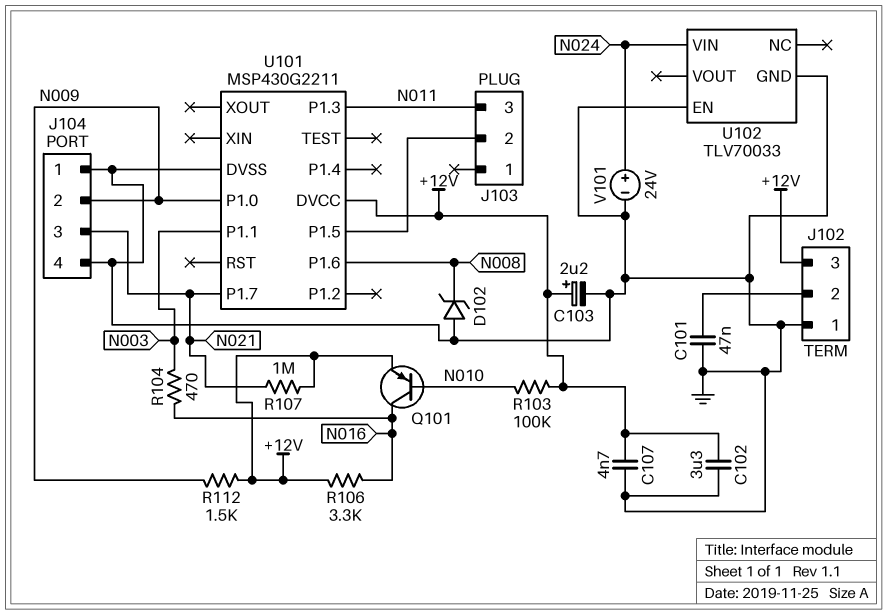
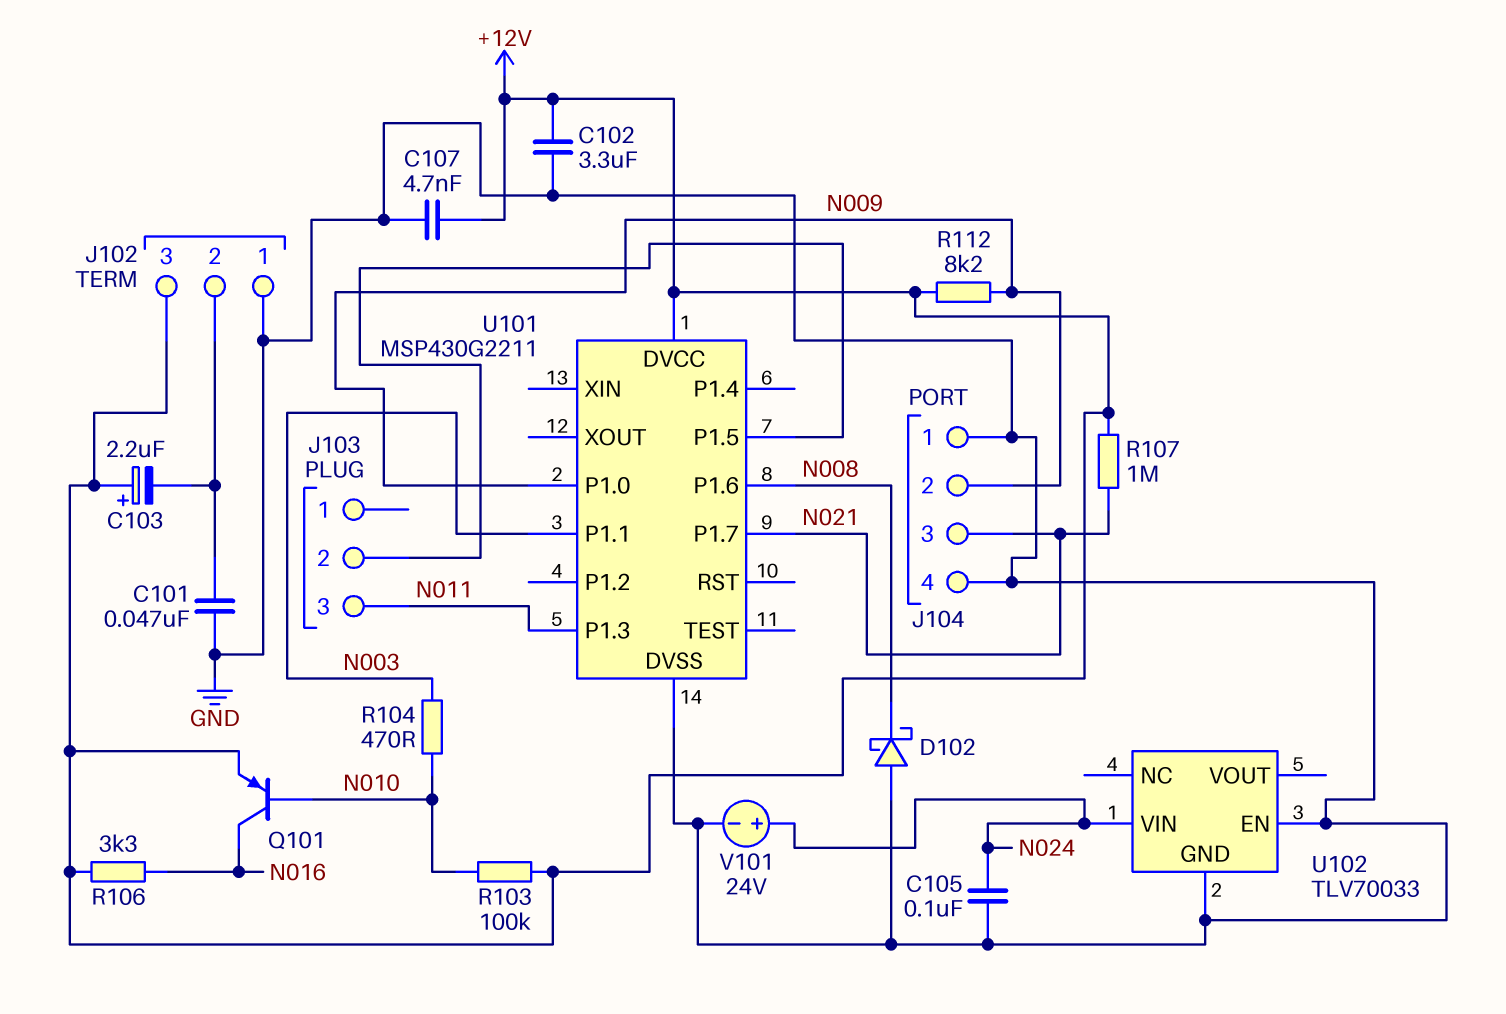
C103: 2.2uF (plus +12V, minus GND) -> 2.2uF (plus +12V, minus J102/2)
C105: none -> 100nF (GND, N024)
D102: zener (A GND, K N008) -> schottky (A GND, K N008)
R104: 470 (N003, N016) -> 470 (N003, N010)
R112: 1.5k (+12V, N009) -> 8.2k (+12V, N009)

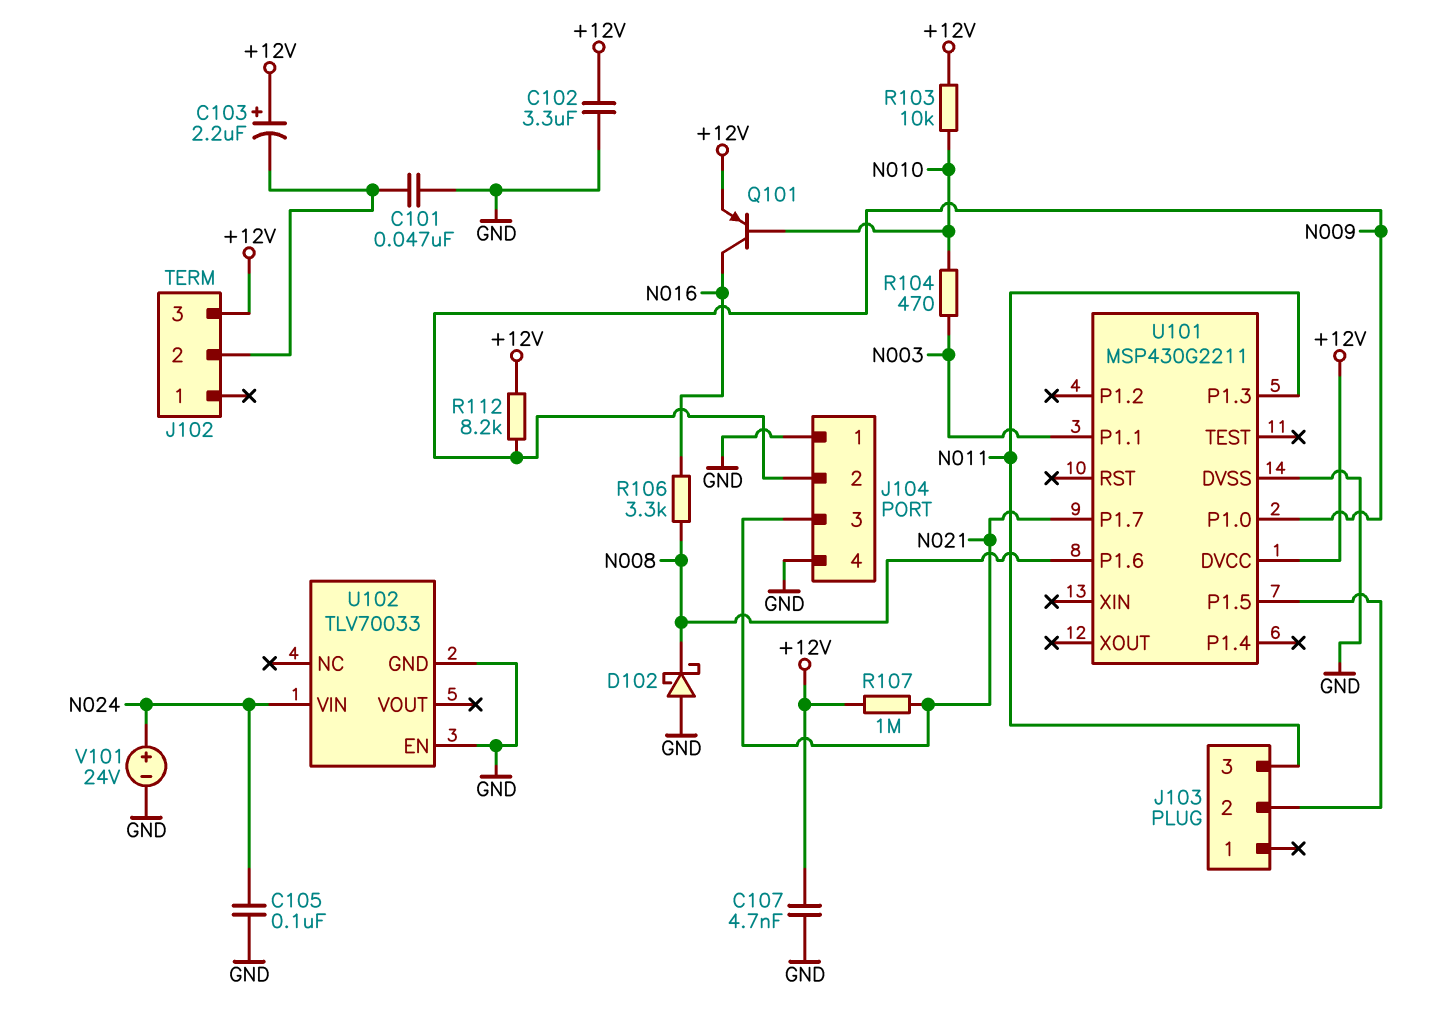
J102 pin 1: GND -> none
R103: 100k (+12V, N010) -> 10k (+12V, N010)
R106: 3.3k (+12V, N016) -> 3.3k (N008, N016)

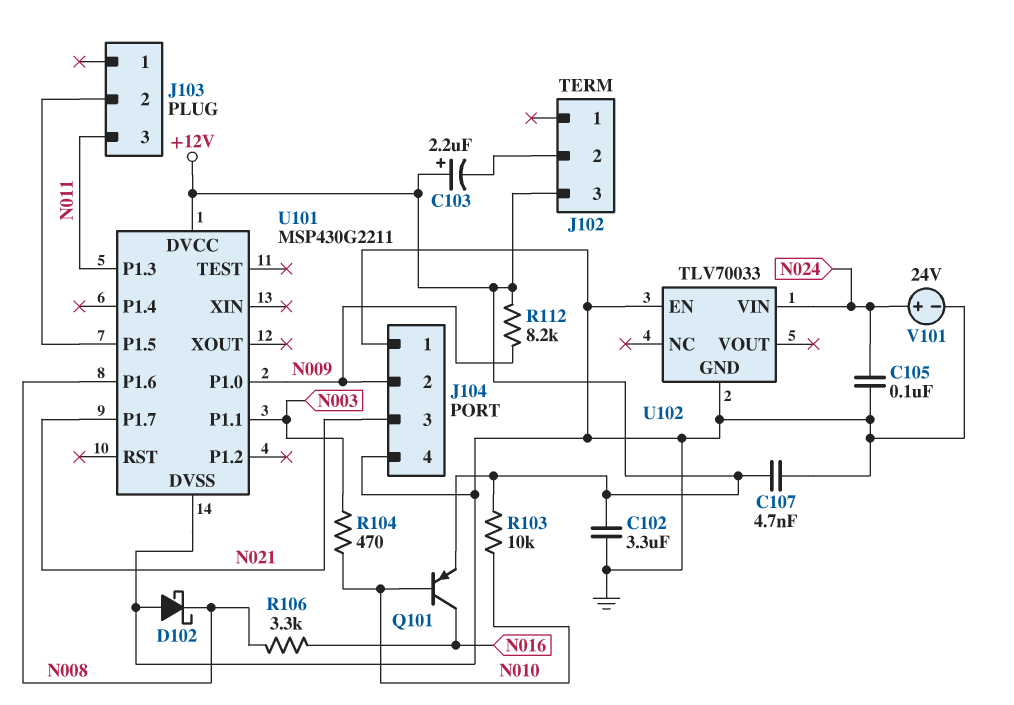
C101: 47nF (GND, J102/2) -> none
R107: 1M (+12V, N021) -> none

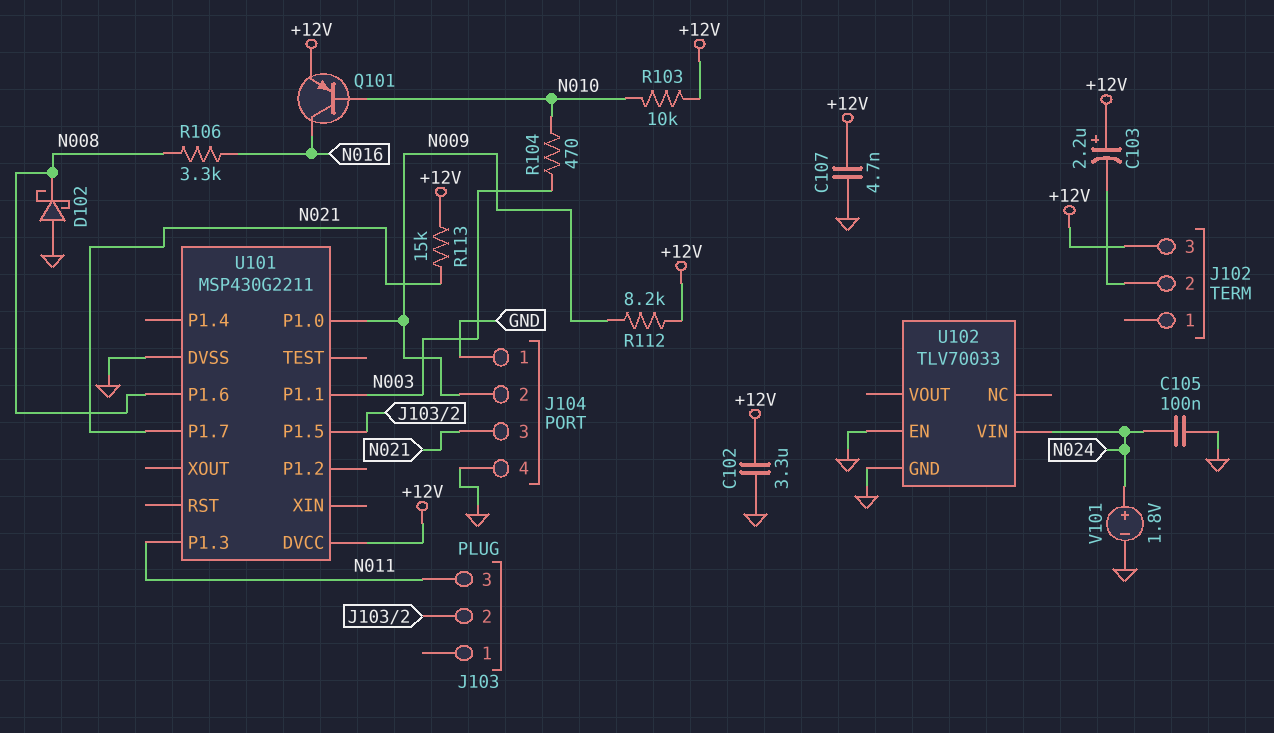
R113: none -> 15k (+12V, N021)
V101: 24V (plus N024, minus GND) -> 1.8V (plus N024, minus GND)

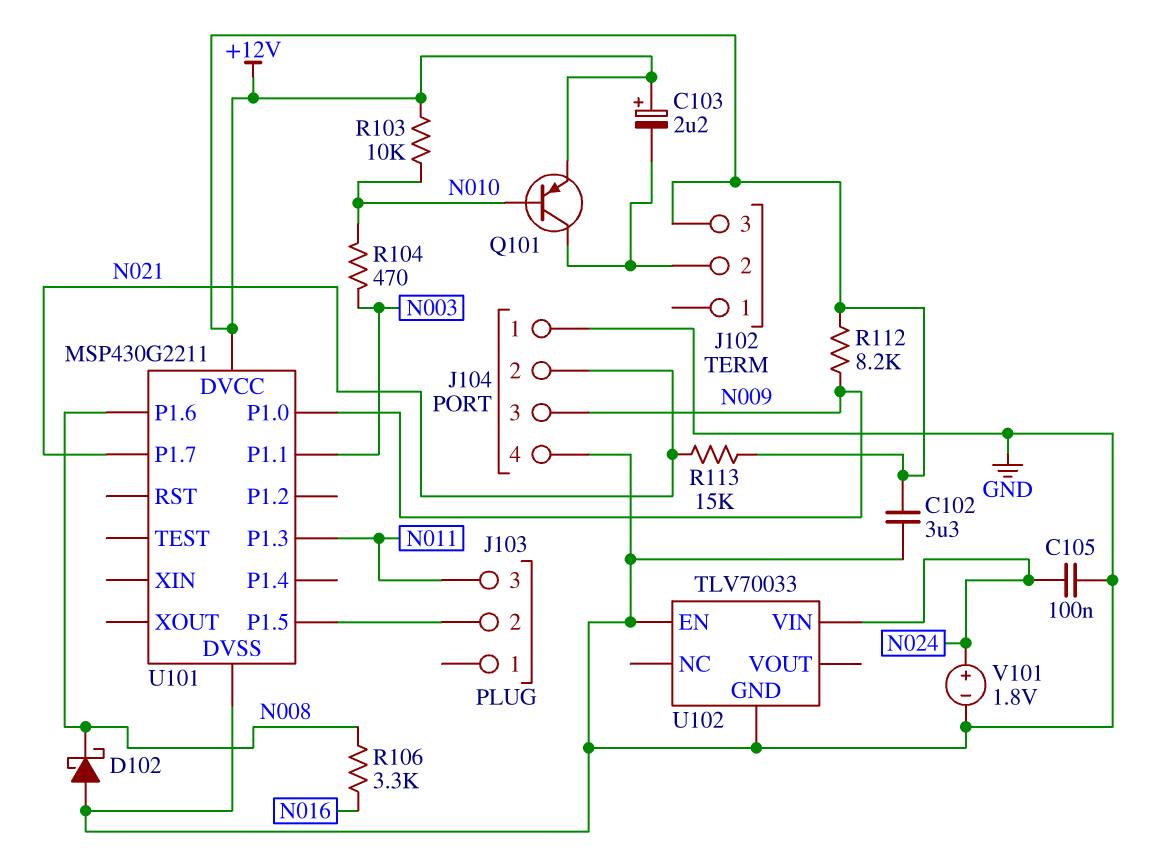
C107: 4.7nF (+12V, GND) -> none
J104 pin 2: N009 -> N021
J104 pin 3: N021 -> N009
Q101: PNP (B N010, C N016, E +12V) -> PNP (B N010, C J102/2, E +12V)

